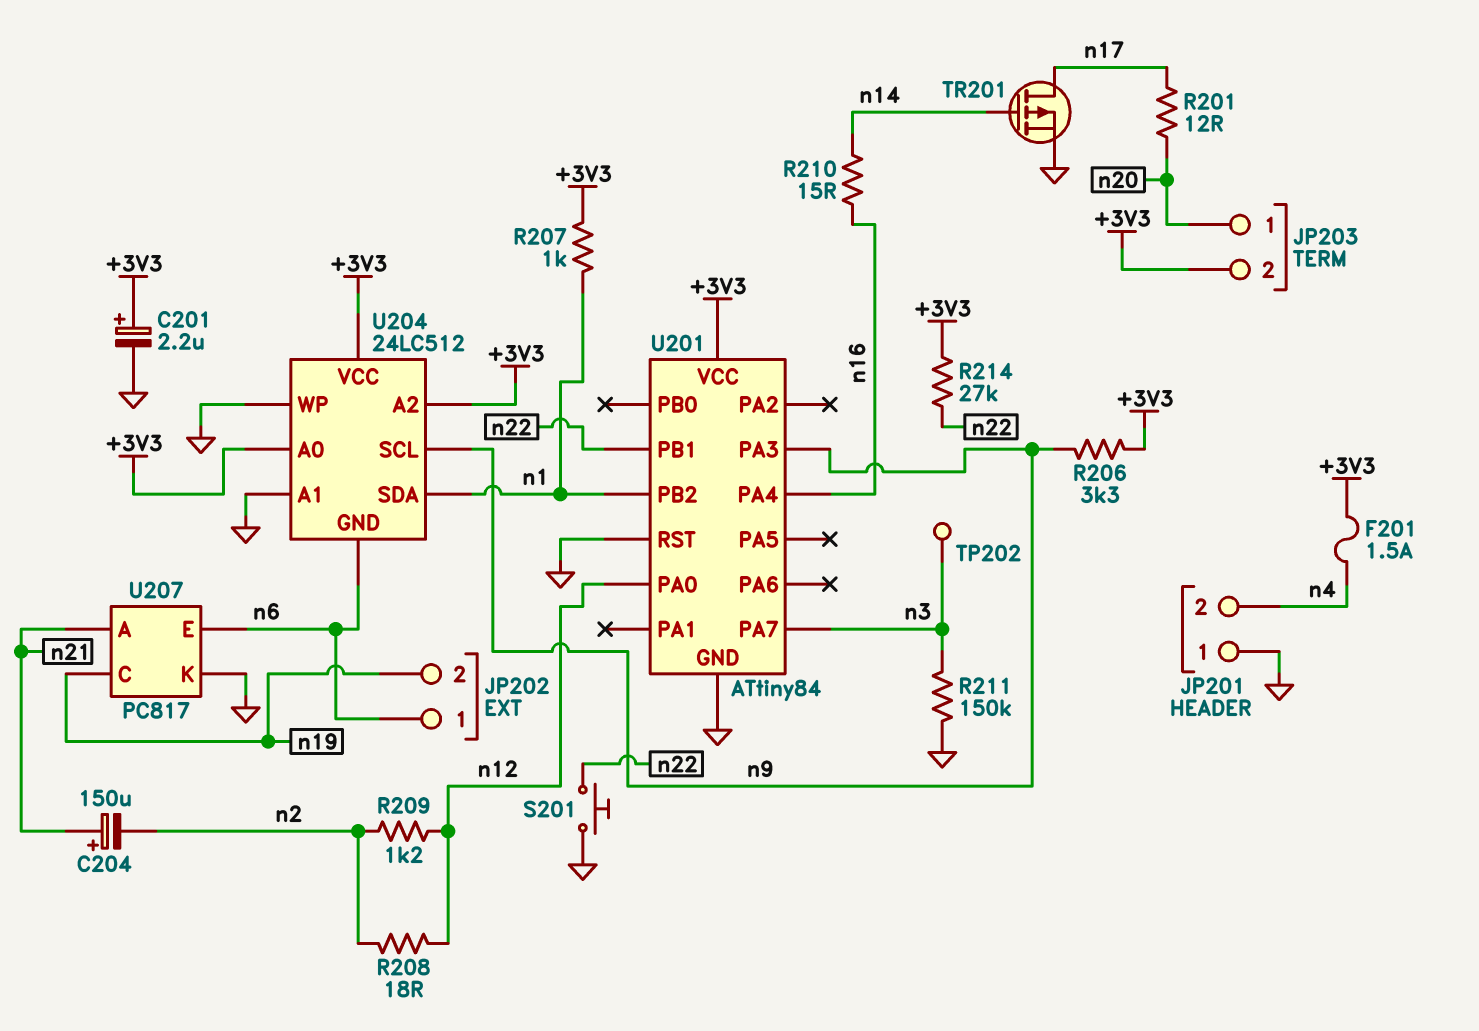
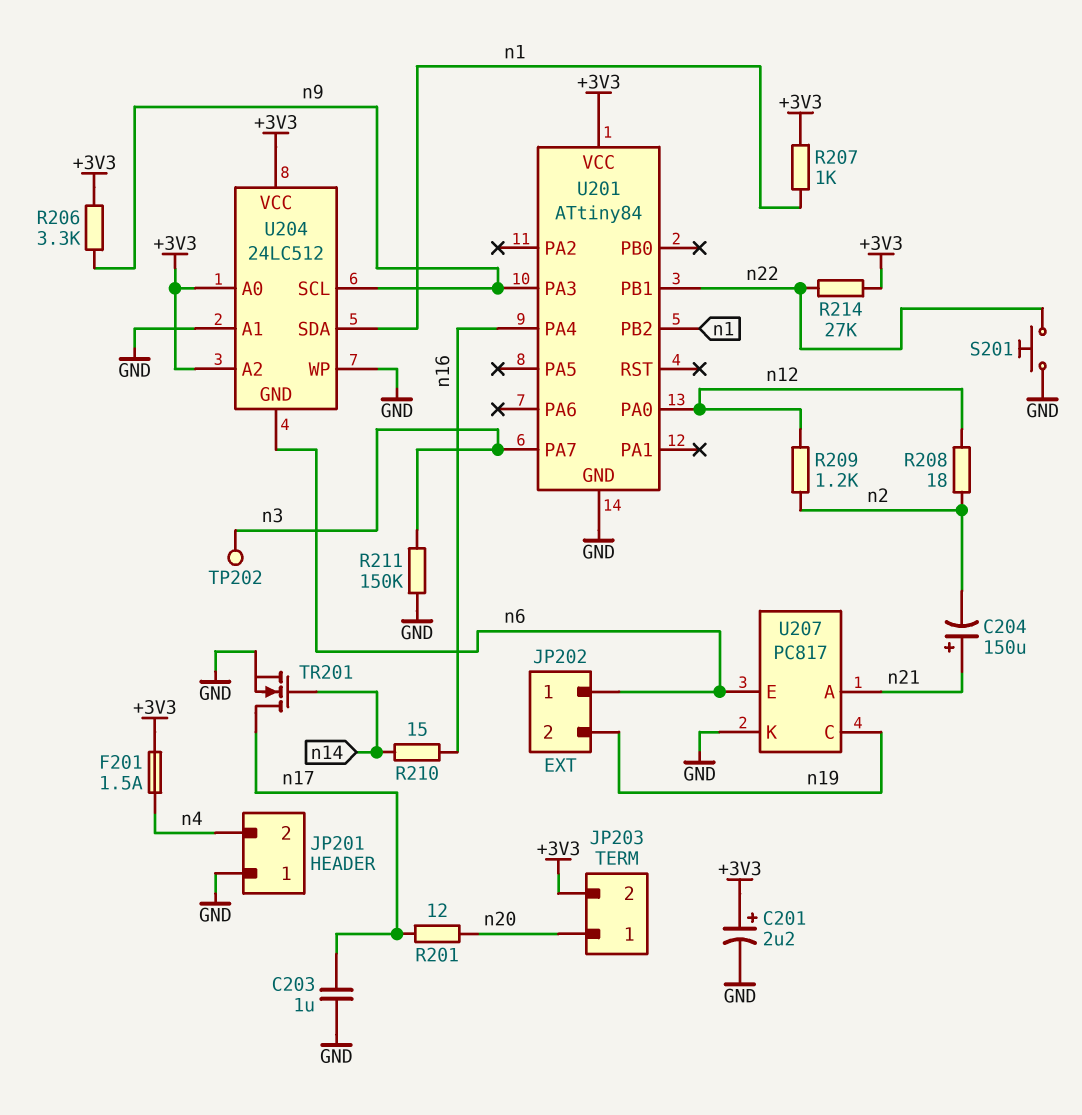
C203: none -> 1uF (GND, n17)
TR201: PMOS (G n14, D n17, S GND) -> NMOS (G n14, D n17, S GND)
U201 pin RST: GND -> none

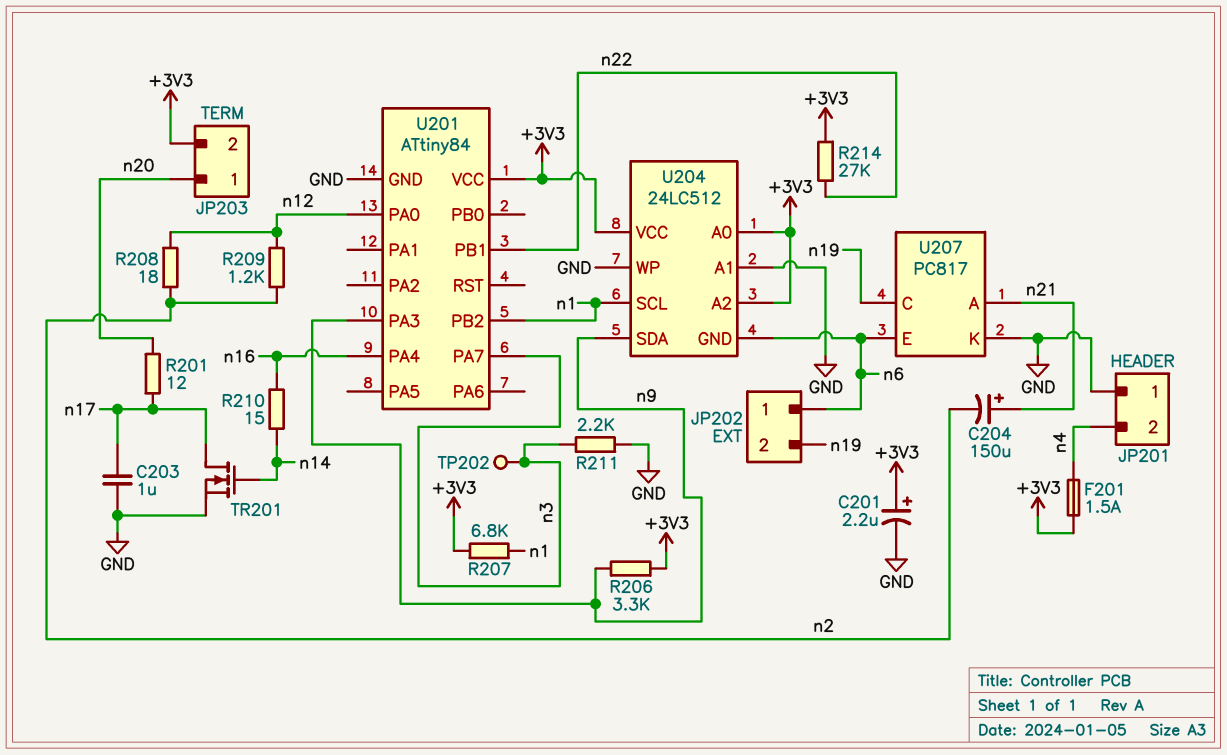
R207: 1k (+3V3, n1) -> 6.8k (+3V3, n1)
R211: 150k (GND, n3) -> 2.2k (GND, n3)
S201: button (GND, n22) -> none
U204 pin SCL: n9 -> n1
U204 pin SDA: n1 -> n9

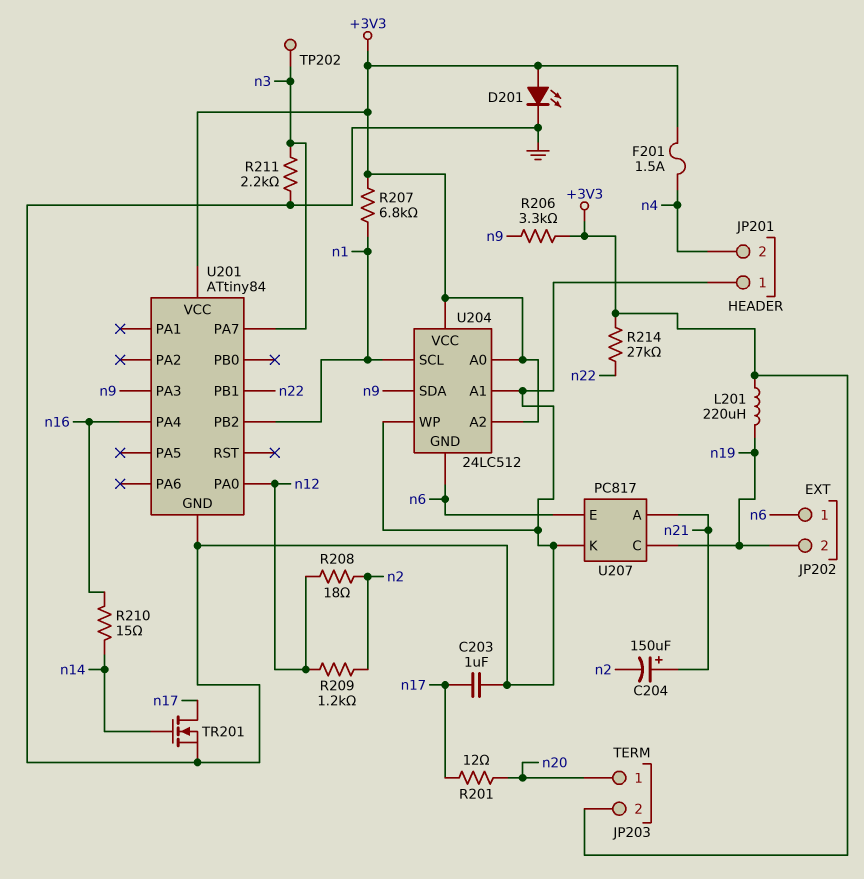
C201: 2.2uF (plus +3V3, minus GND) -> none
D201: none -> LED (A +3V3, K GND)
L201: none -> 220uH (+3V3, n19)

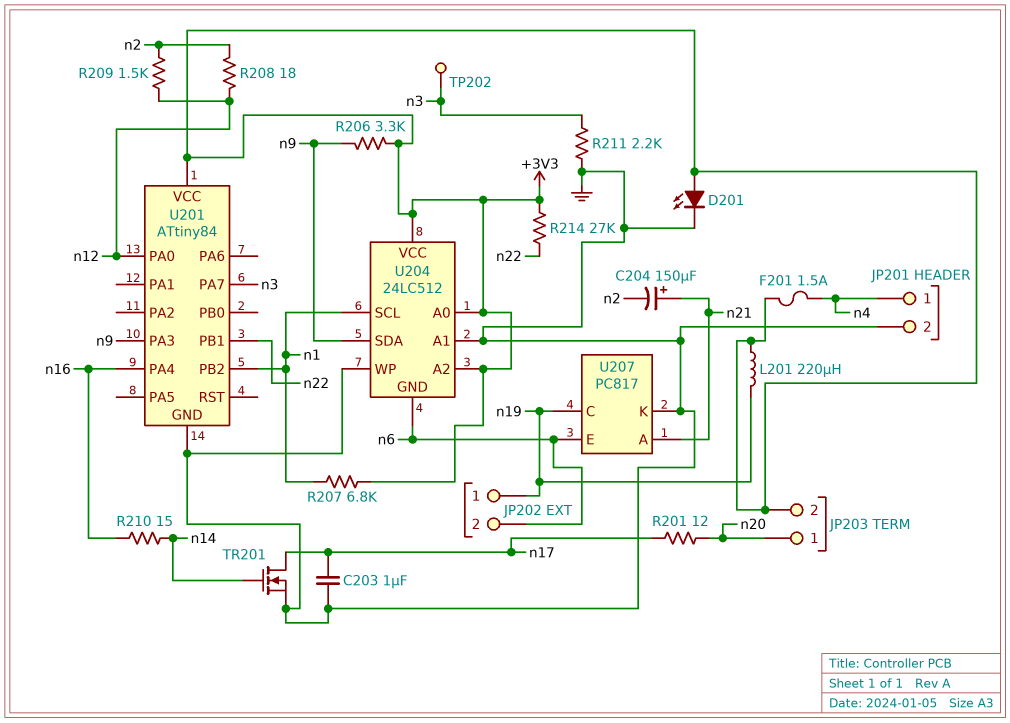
JP201 pin 1: GND -> n4
JP201 pin 2: n4 -> GND
JP202 pin 1: n6 -> n19
JP202 pin 2: n19 -> n6
R209: 1.2k (n2, n12) -> 1.5k (n2, n12)

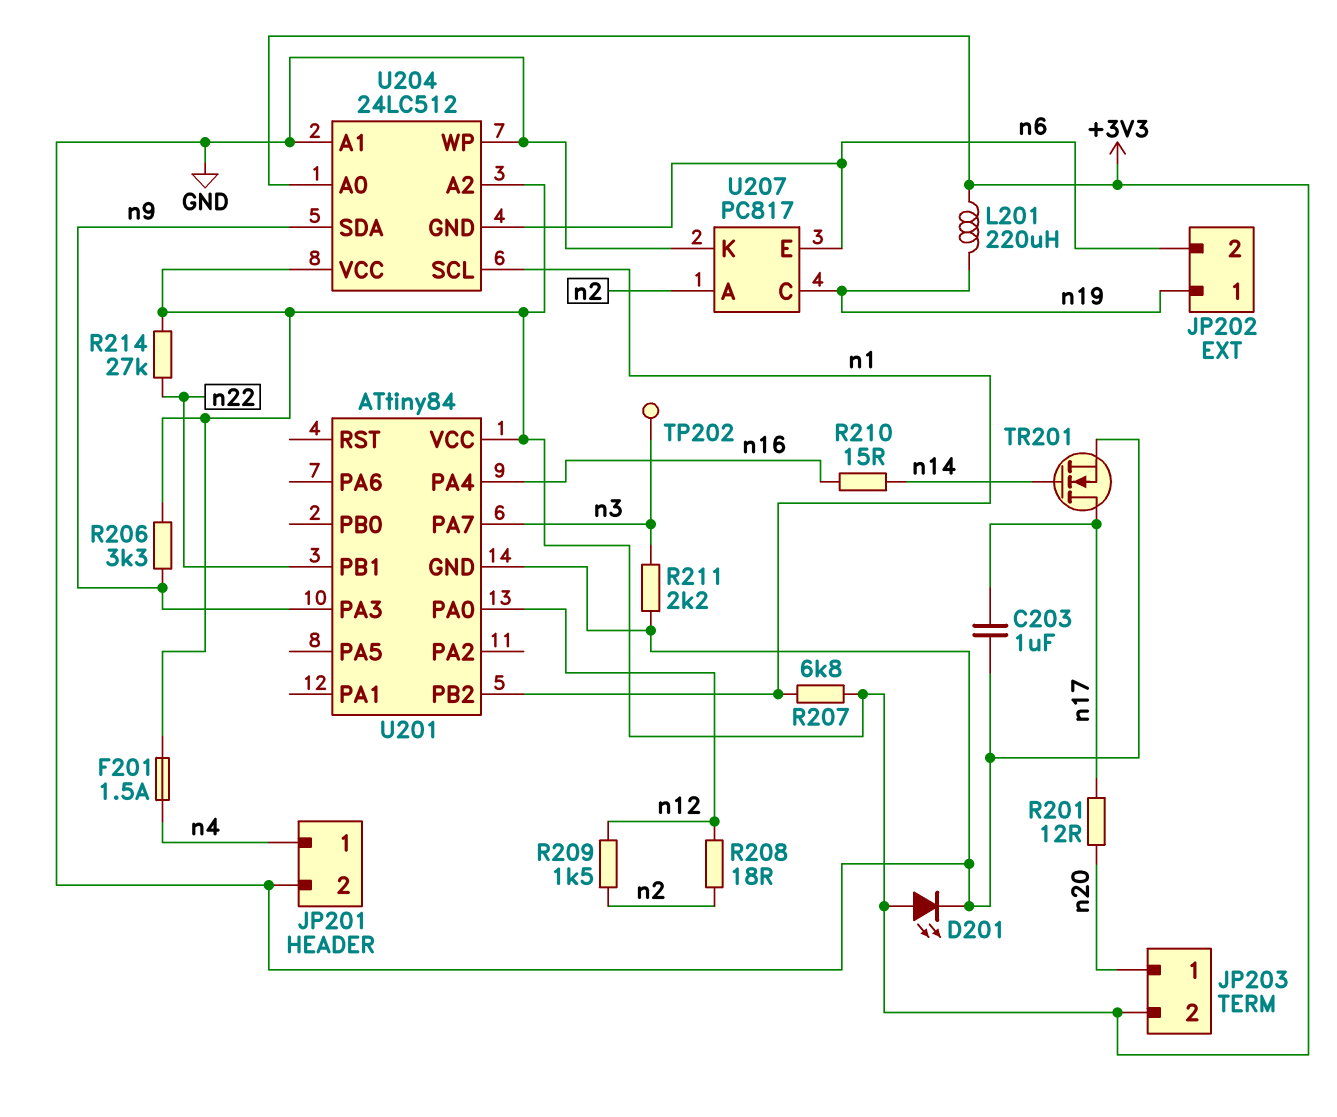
C204: 150uF (plus n21, minus n2) -> none
U207 pin A: n21 -> n2

